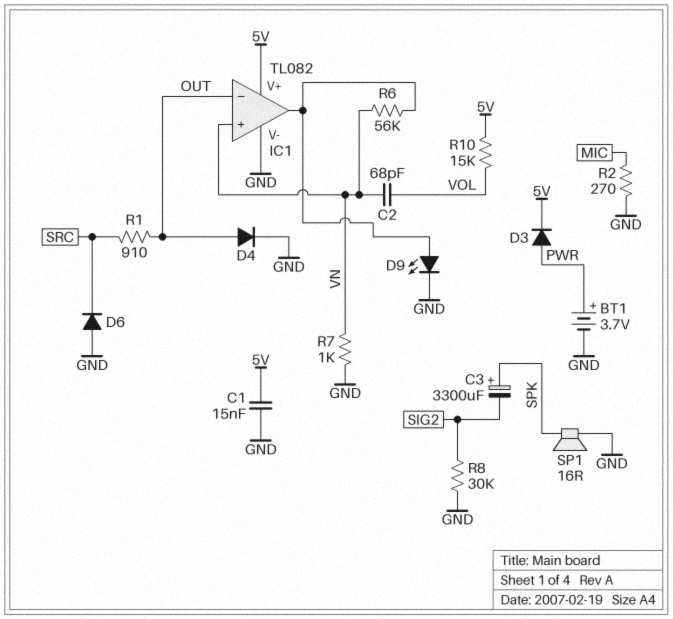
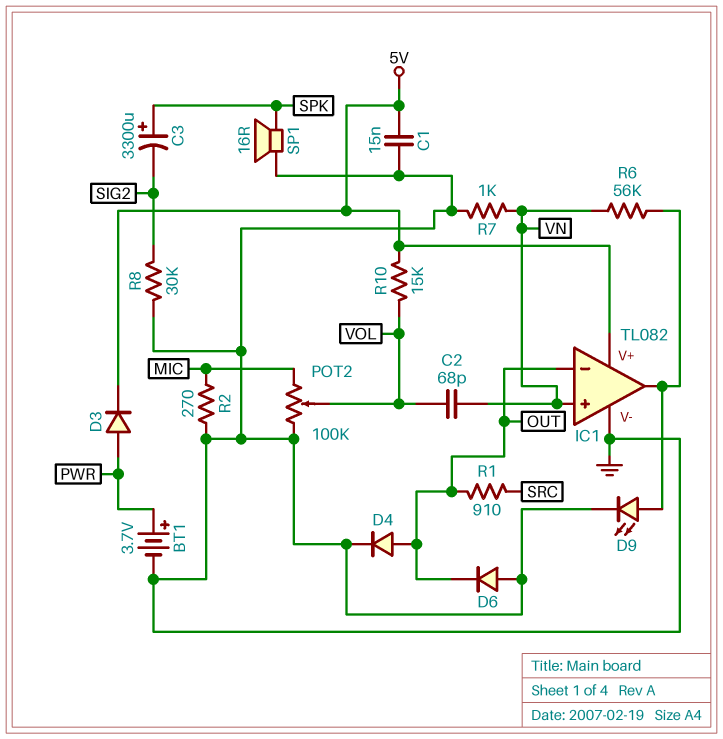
D6: diode (A GND, K SRC) -> diode (A GND, K OUT)
POT2: none -> 100k (GND, MIC, wiper VOL)

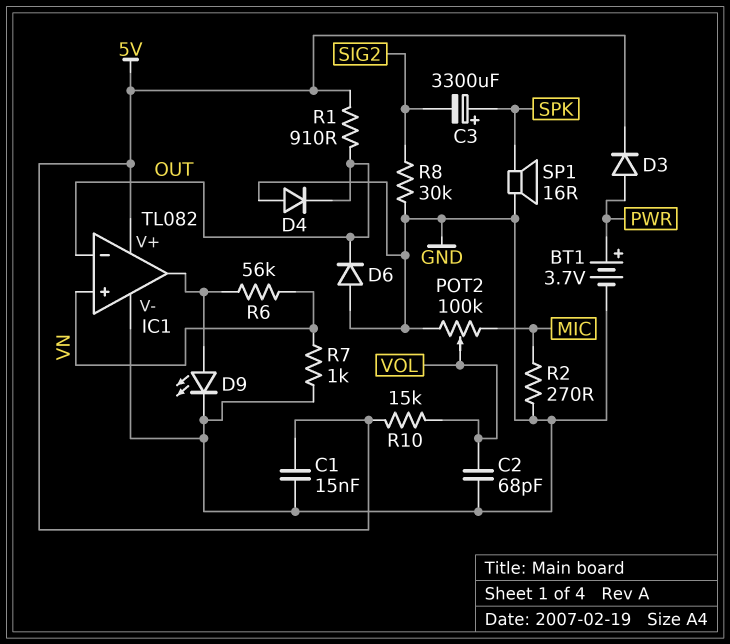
C2: 68pF (VN, VOL) -> 68pF (GND, VOL)
D4: diode (A OUT, K GND) -> diode (A GND, K OUT)
R1: 910 (OUT, SRC) -> 910 (5V, OUT)

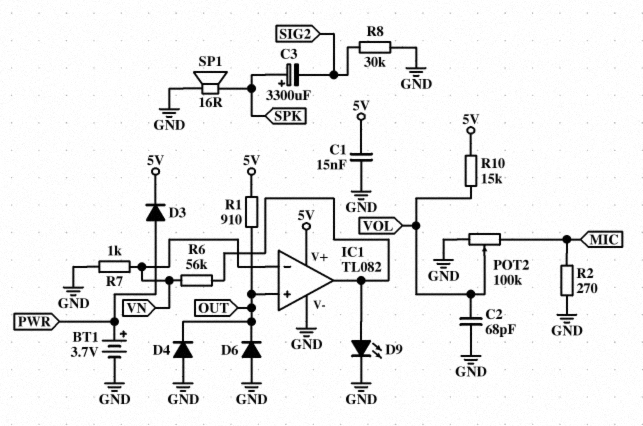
IC1 pin in+: VN -> OUT
IC1 pin in-: OUT -> VN

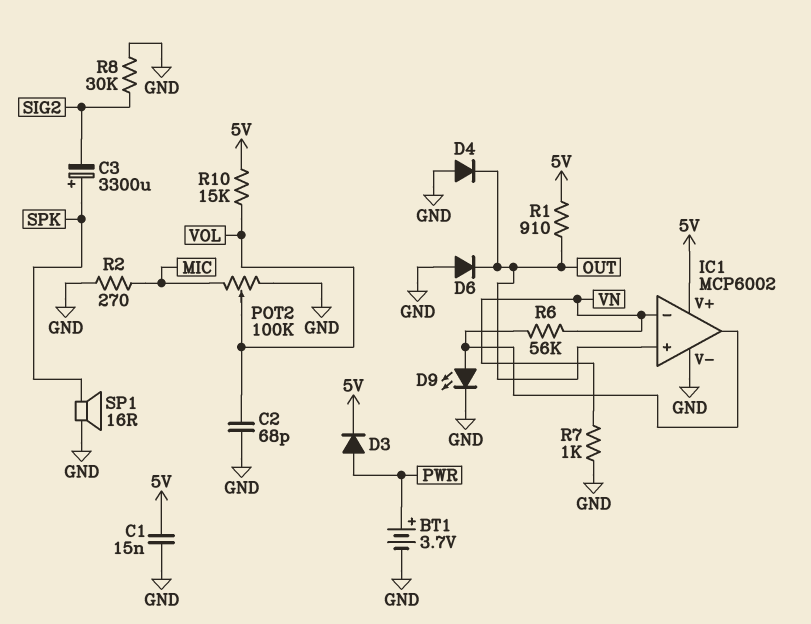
IC1: TL082 -> MCP6002

